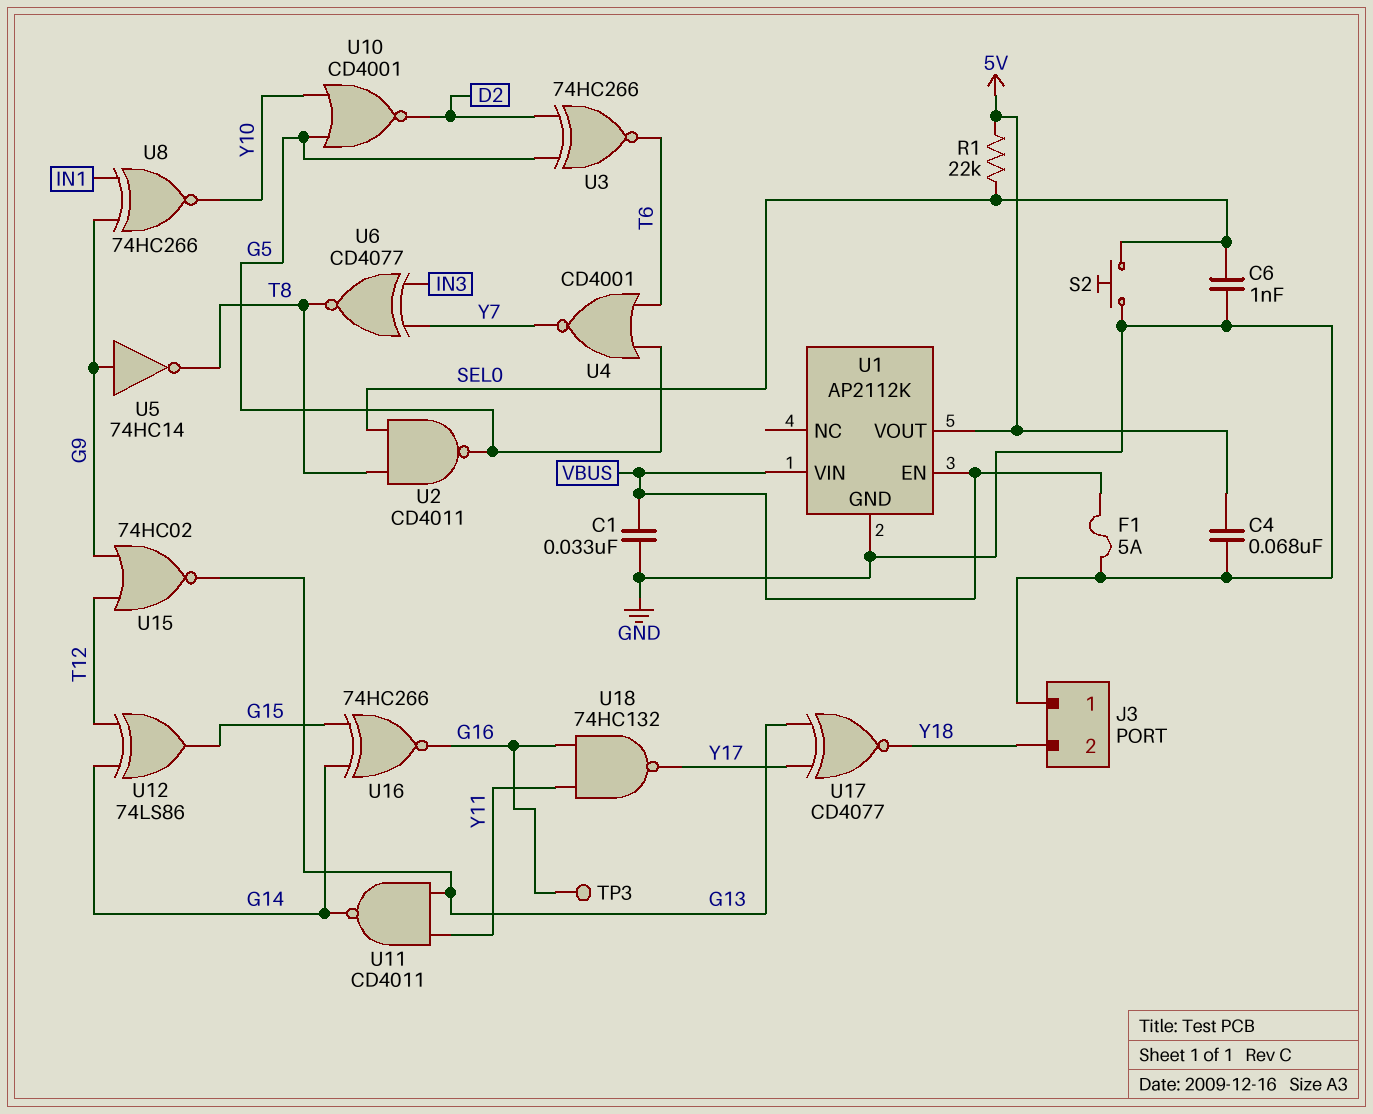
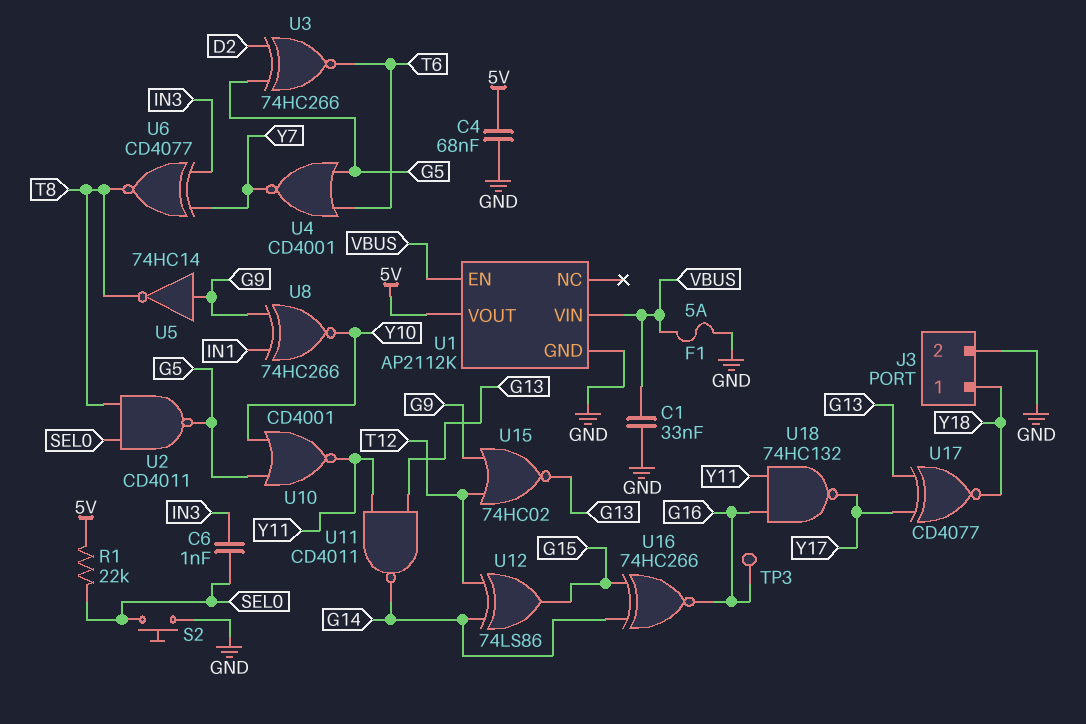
C6: 1nF (GND, SEL0) -> 1nF (IN3, SEL0)
J3 pin 1: GND -> Y18
J3 pin 2: Y18 -> GND
U10: NOR CD4001 (in G5, in Y10, out D2) -> NOR CD4001 (in G5, in Y10, out Y11)

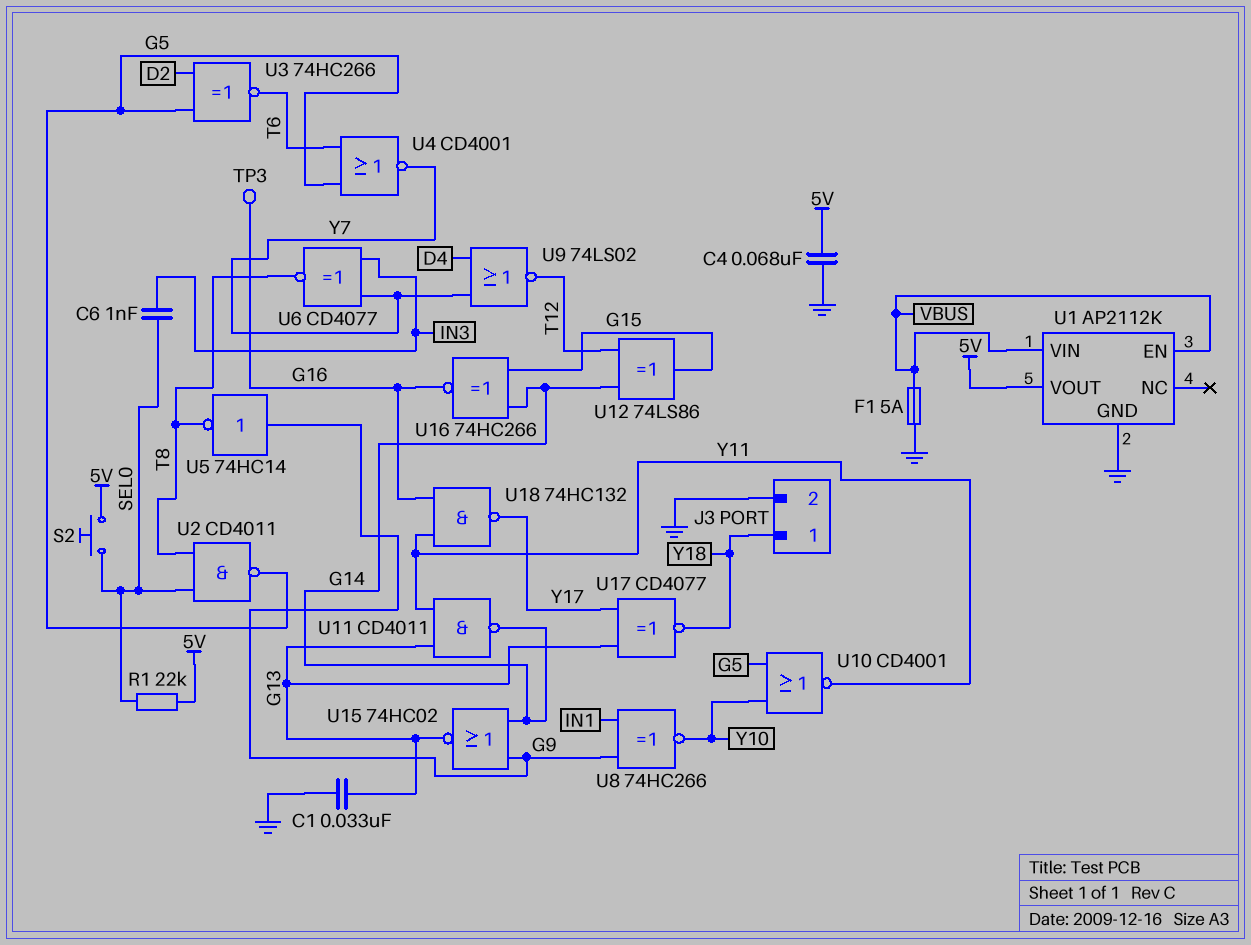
C1: 33nF (GND, VBUS) -> 33nF (G13, GND)
S2: button (GND, SEL0) -> button (5V, SEL0)
U9: none -> NOR 74LS02 (in D4, in Y7, out T12)
U15: NOR 74HC02 (in G9, in T12, out G13) -> NOR 74HC02 (in G9, in G14, out G13)

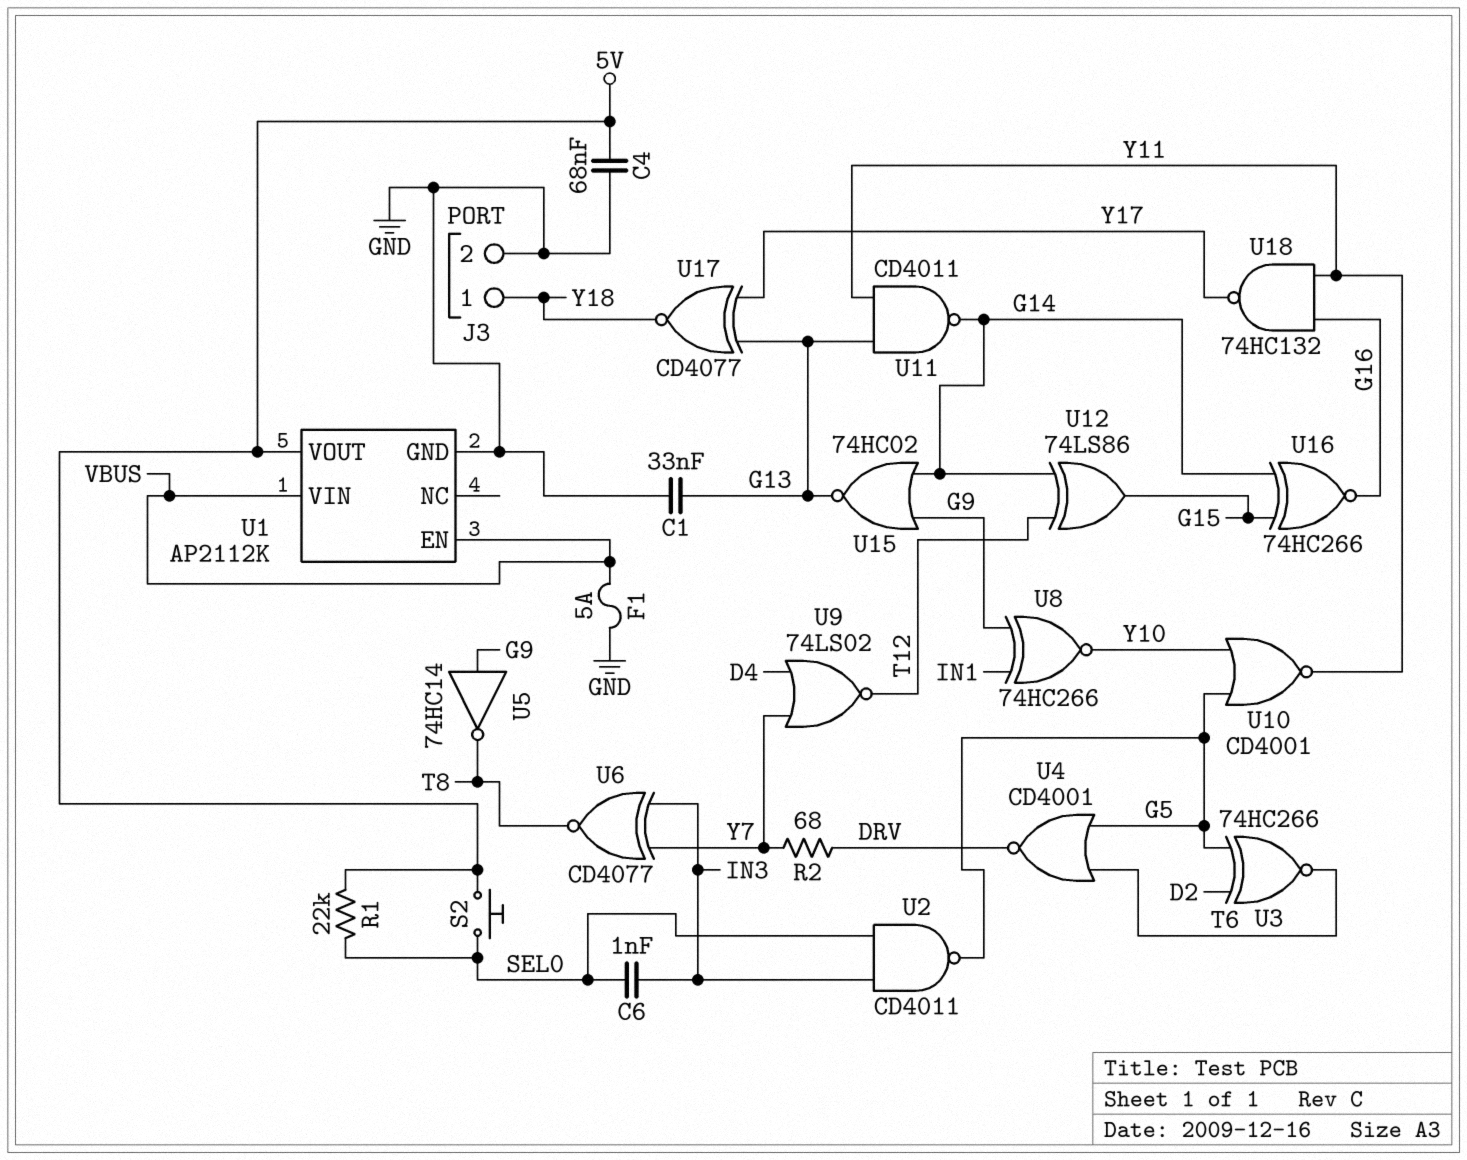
R2: none -> 68 (DRV, Y7)
TP3: test point (G16) -> none
U2: NAND CD4011 (in SEL0, in T8, out G5) -> NAND CD4011 (in IN3, in SEL0, out G5)
U4: NOR CD4001 (in G5, in T6, out Y7) -> NOR CD4001 (in G5, in T6, out DRV)

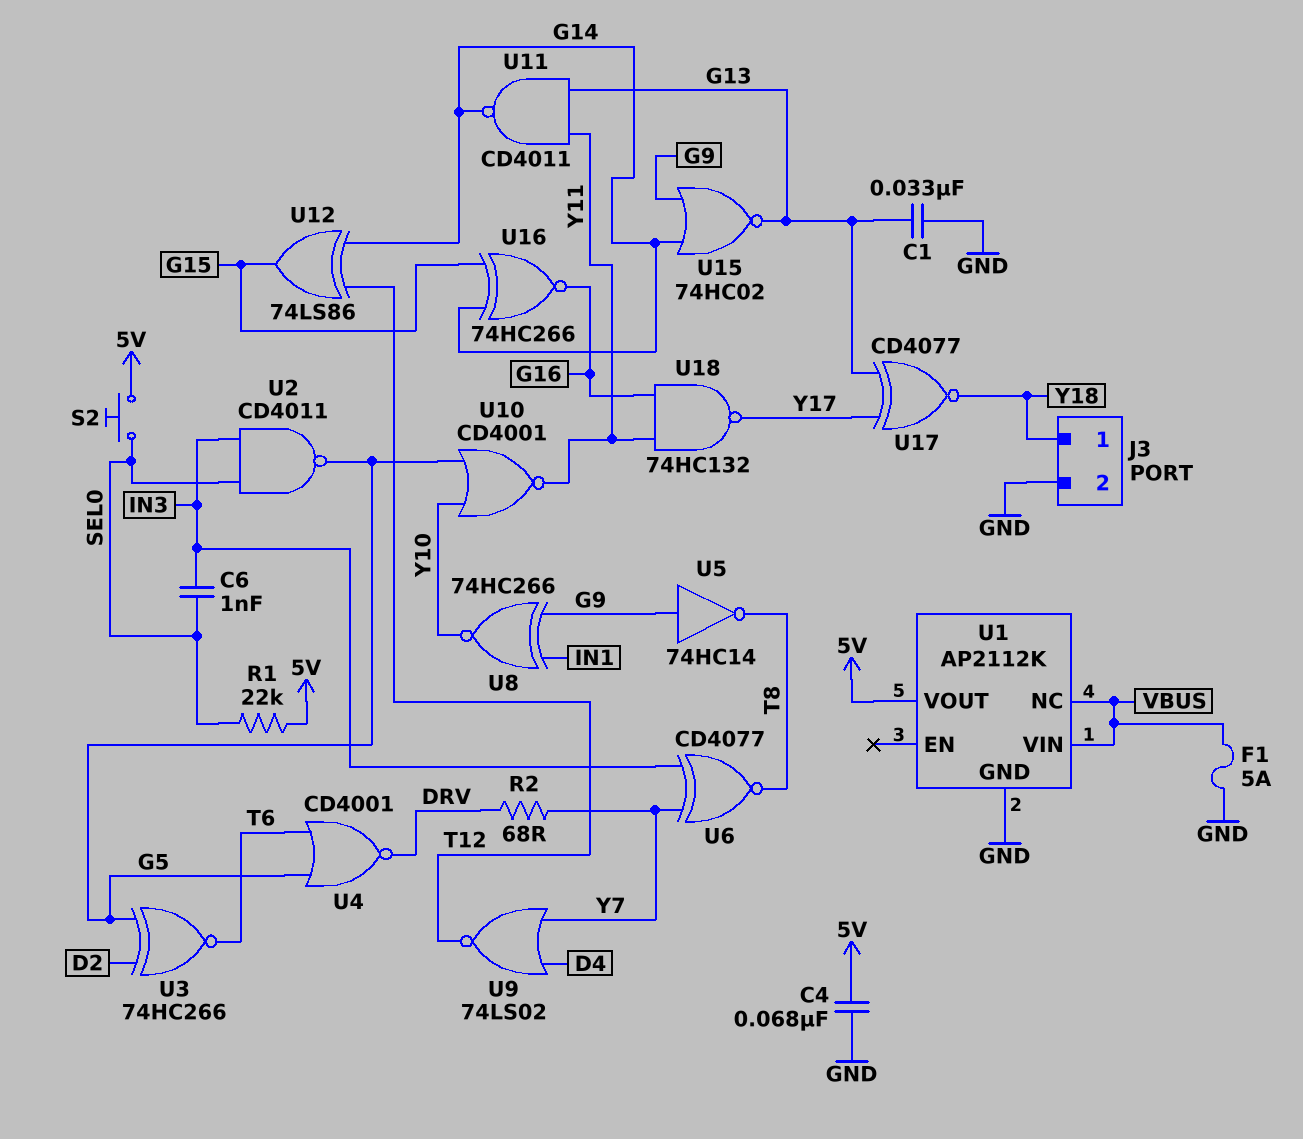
U1 pin EN: VBUS -> none
U1 pin NC: none -> VBUS

